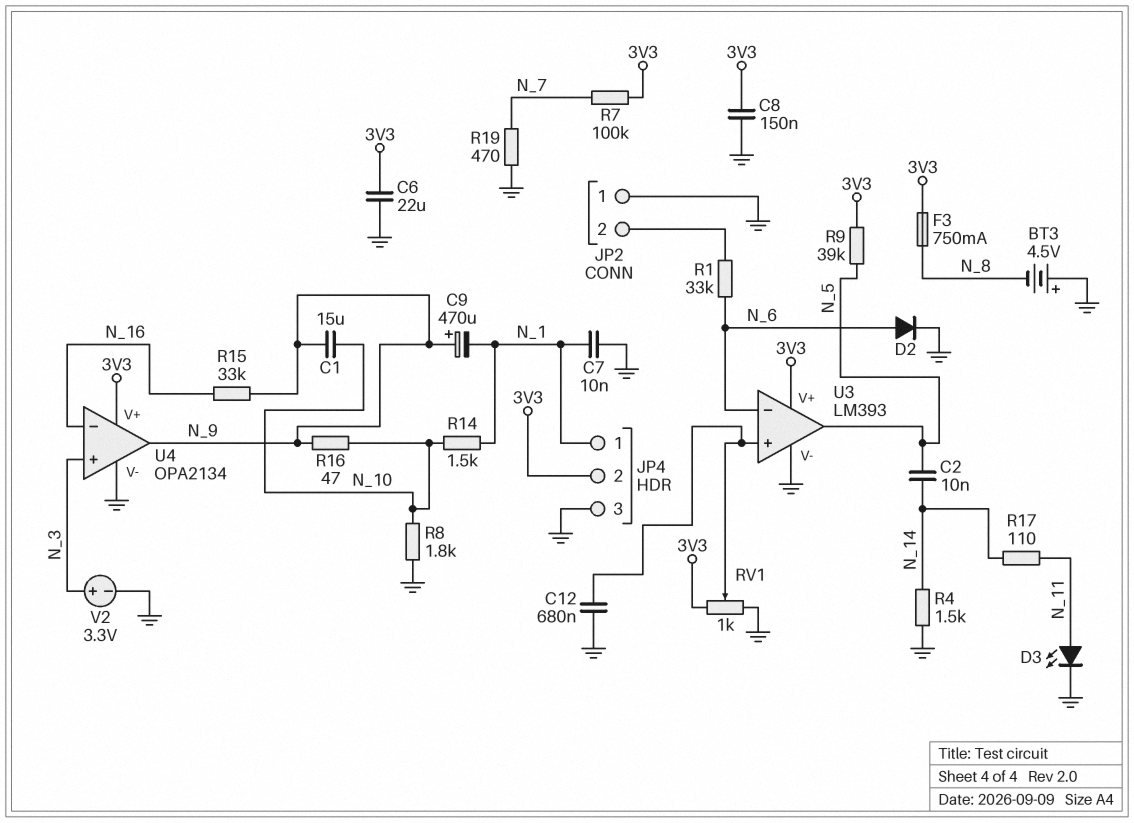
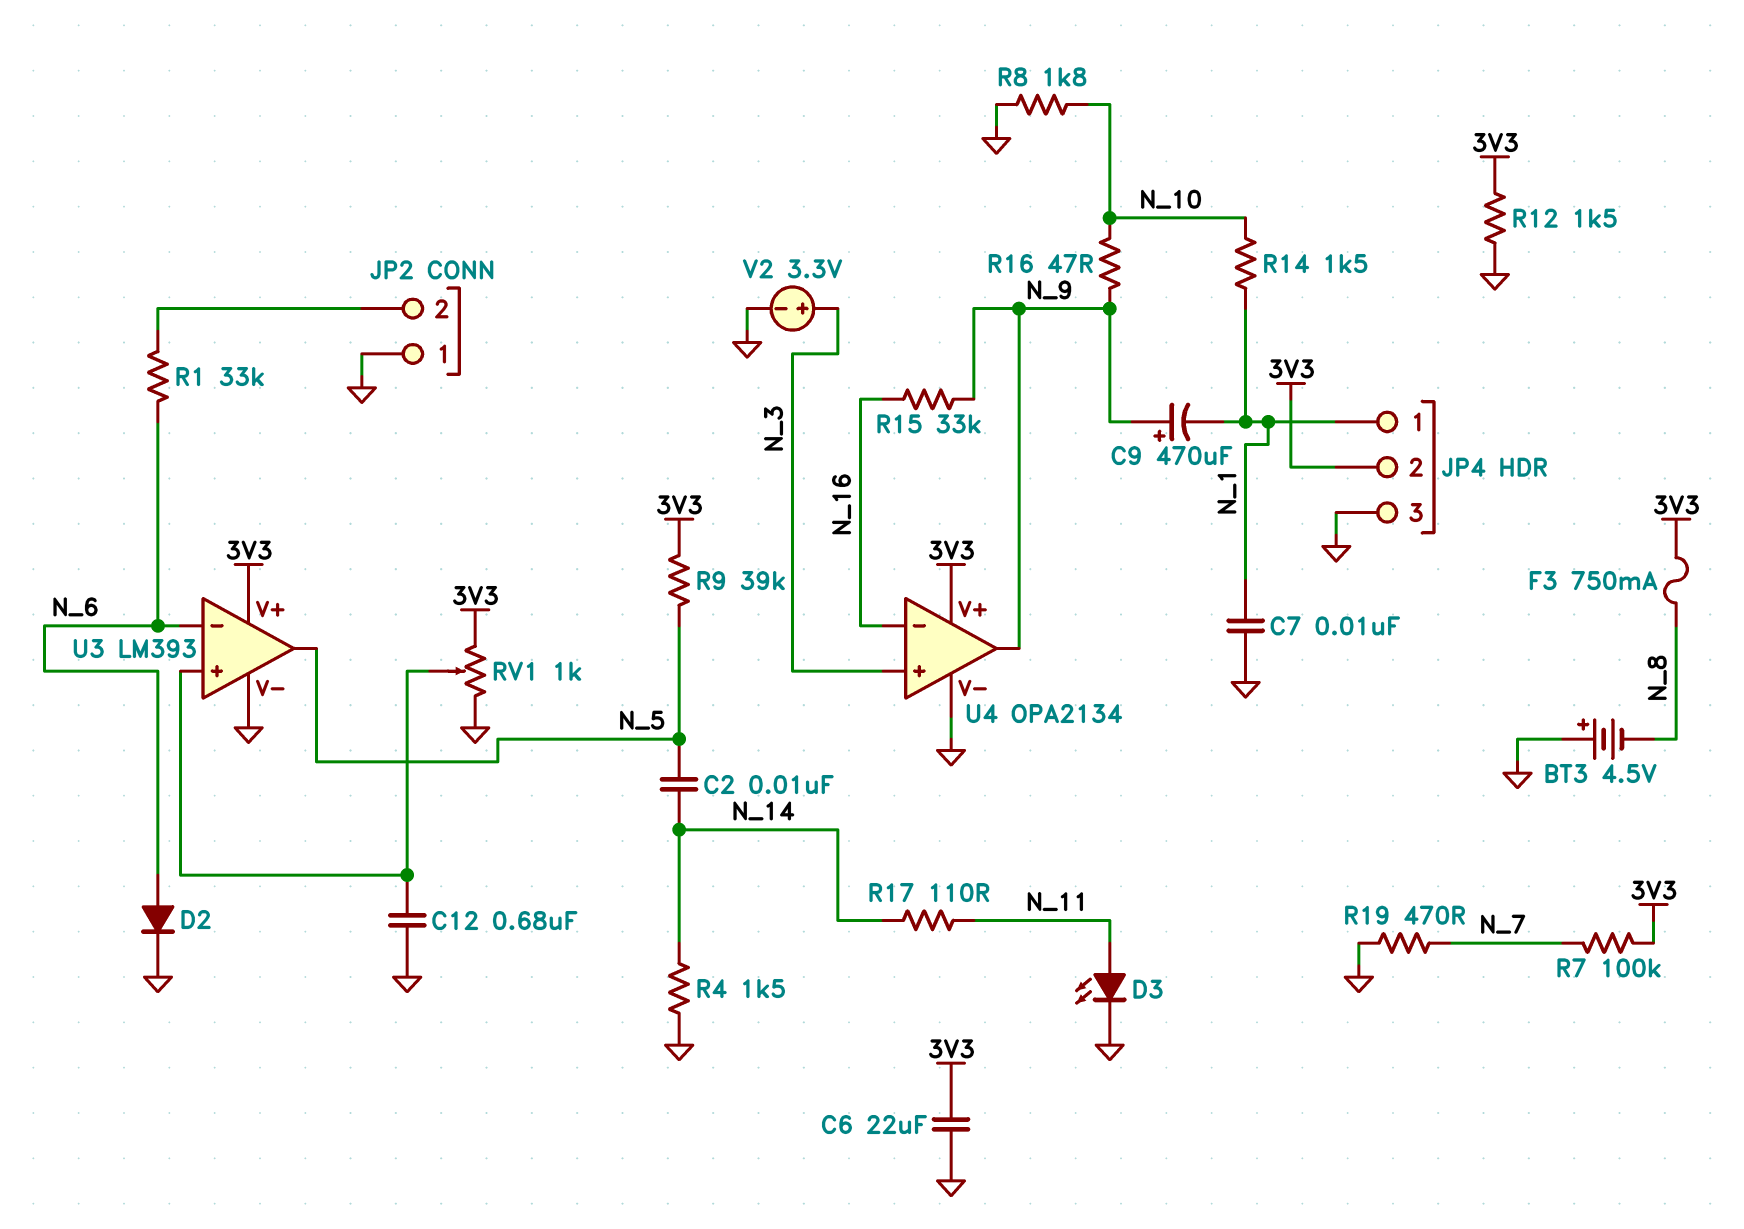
C1: 15uF (N_9, N_10) -> none
C8: 150nF (3V3, GND) -> none
R12: none -> 1.5k (3V3, GND)

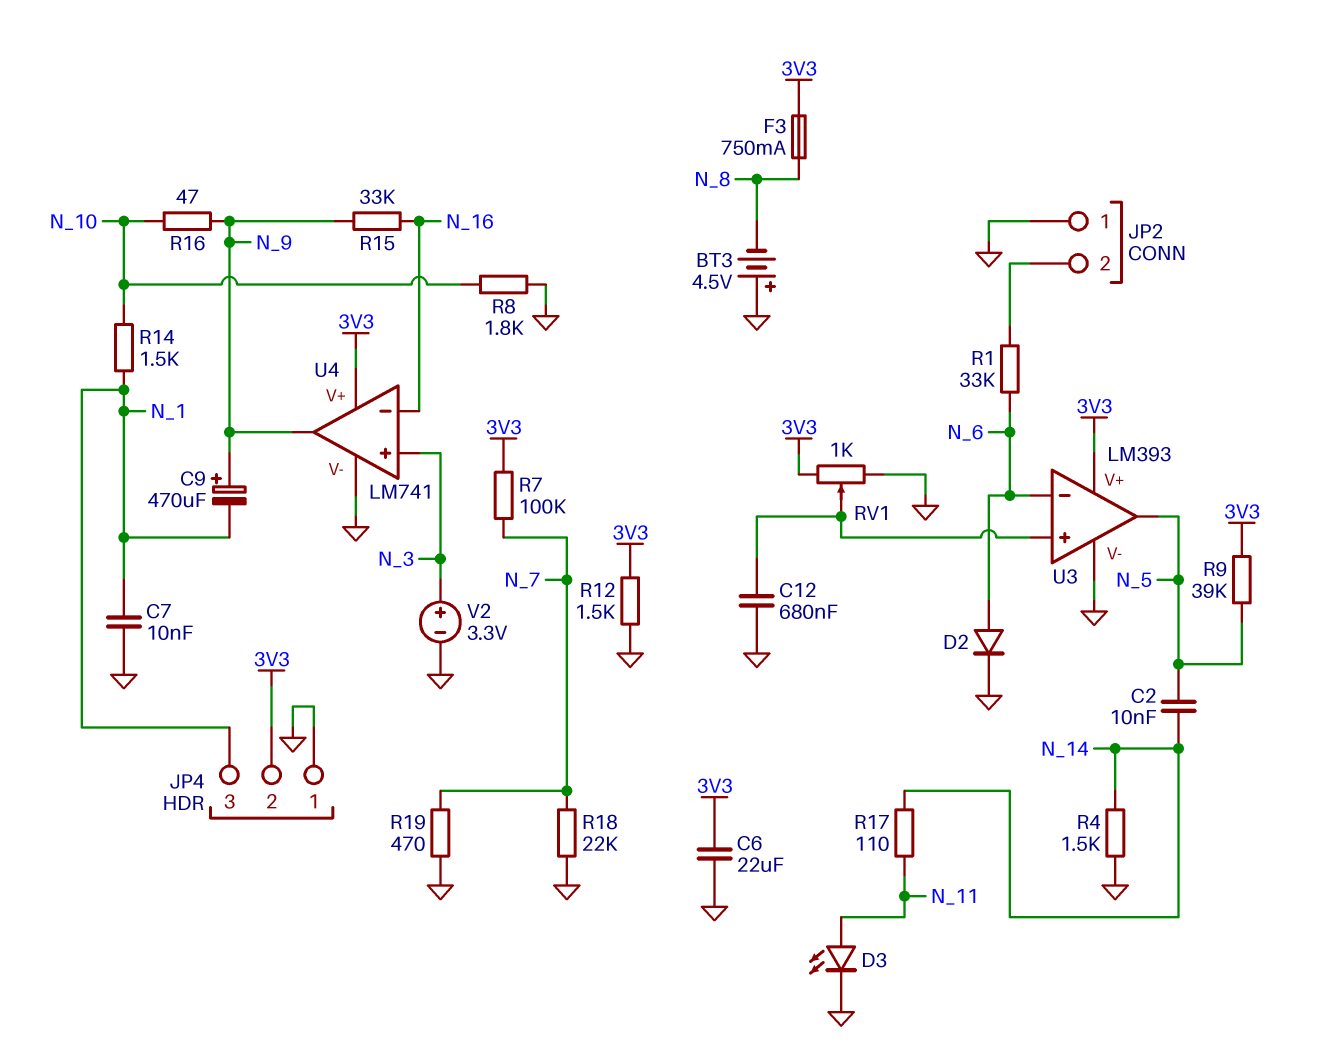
JP4 pin 1: N_1 -> GND
JP4 pin 3: GND -> N_1
R18: none -> 22k (GND, N_7)
U4: OPA2134 -> LM741

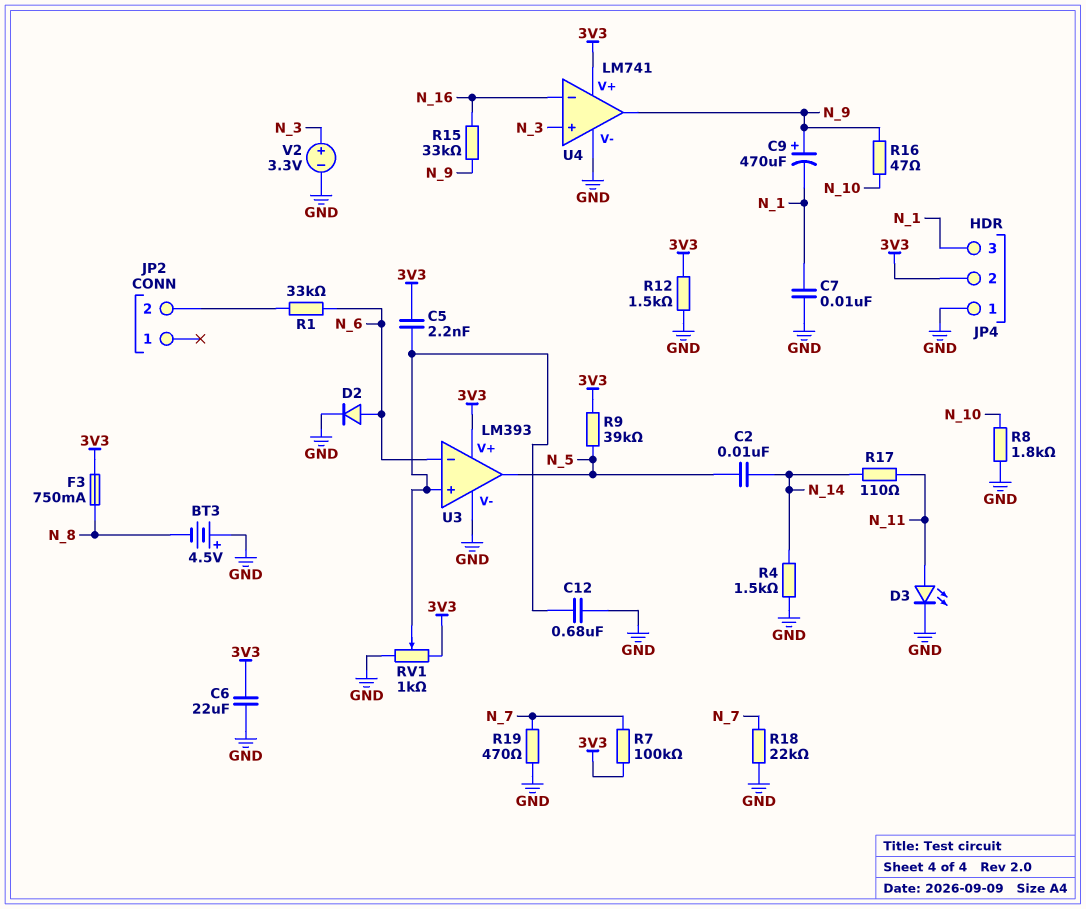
C5: none -> 2.2nF (3V3, U3/in+)
JP2 pin 1: GND -> none
R14: 1.5k (N_1, N_10) -> none

